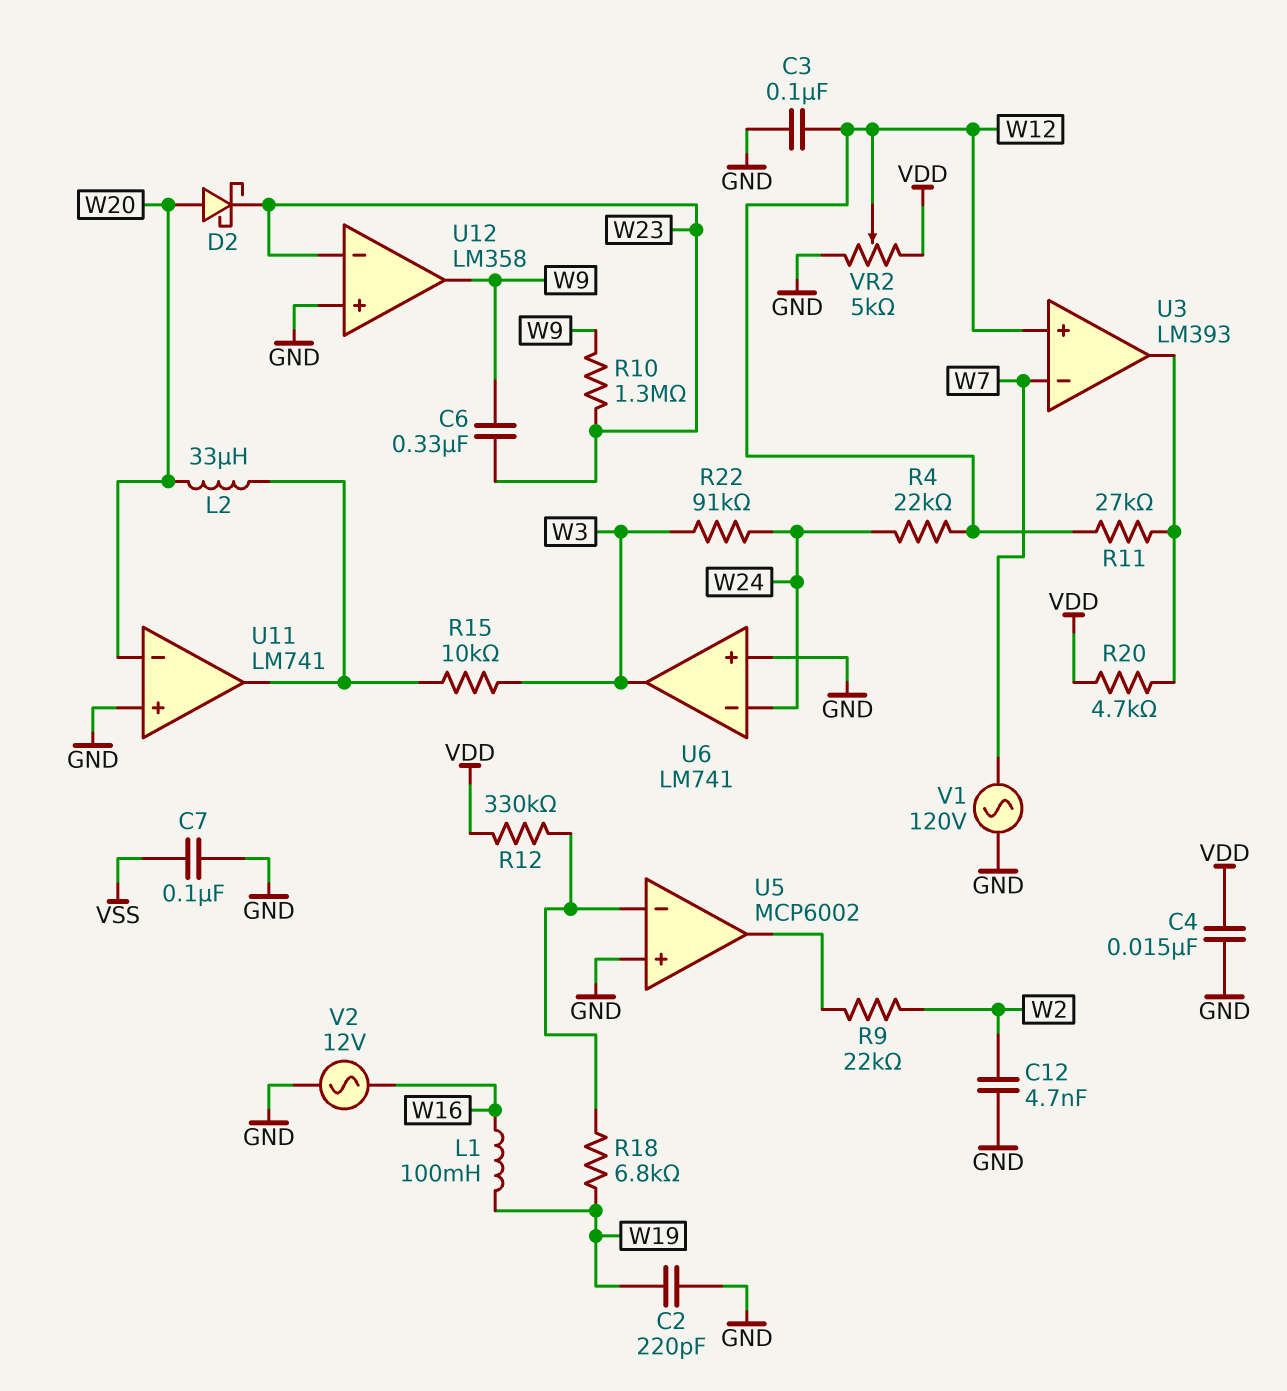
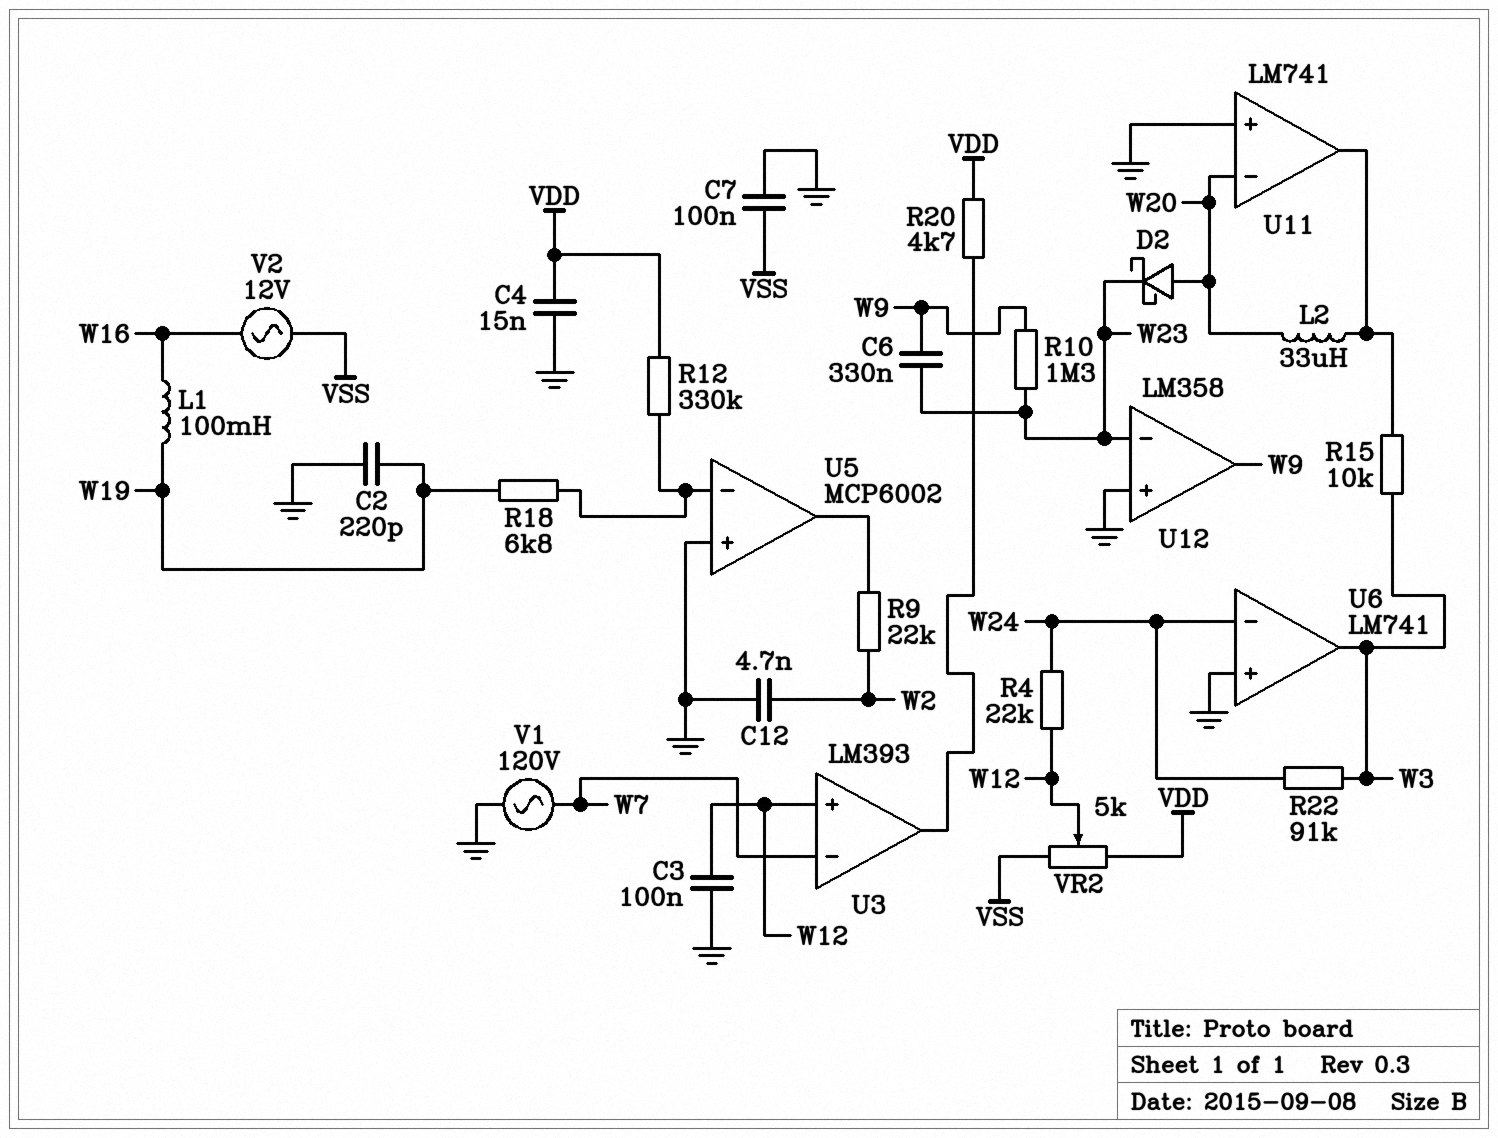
R11: 27k (U3/out, W12) -> none
V2: AC 12V (GND, W16) -> AC 12V (VSS, W16)
VR2: 5k (GND, VDD, wiper W12) -> 5k (VDD, VSS, wiper W12)

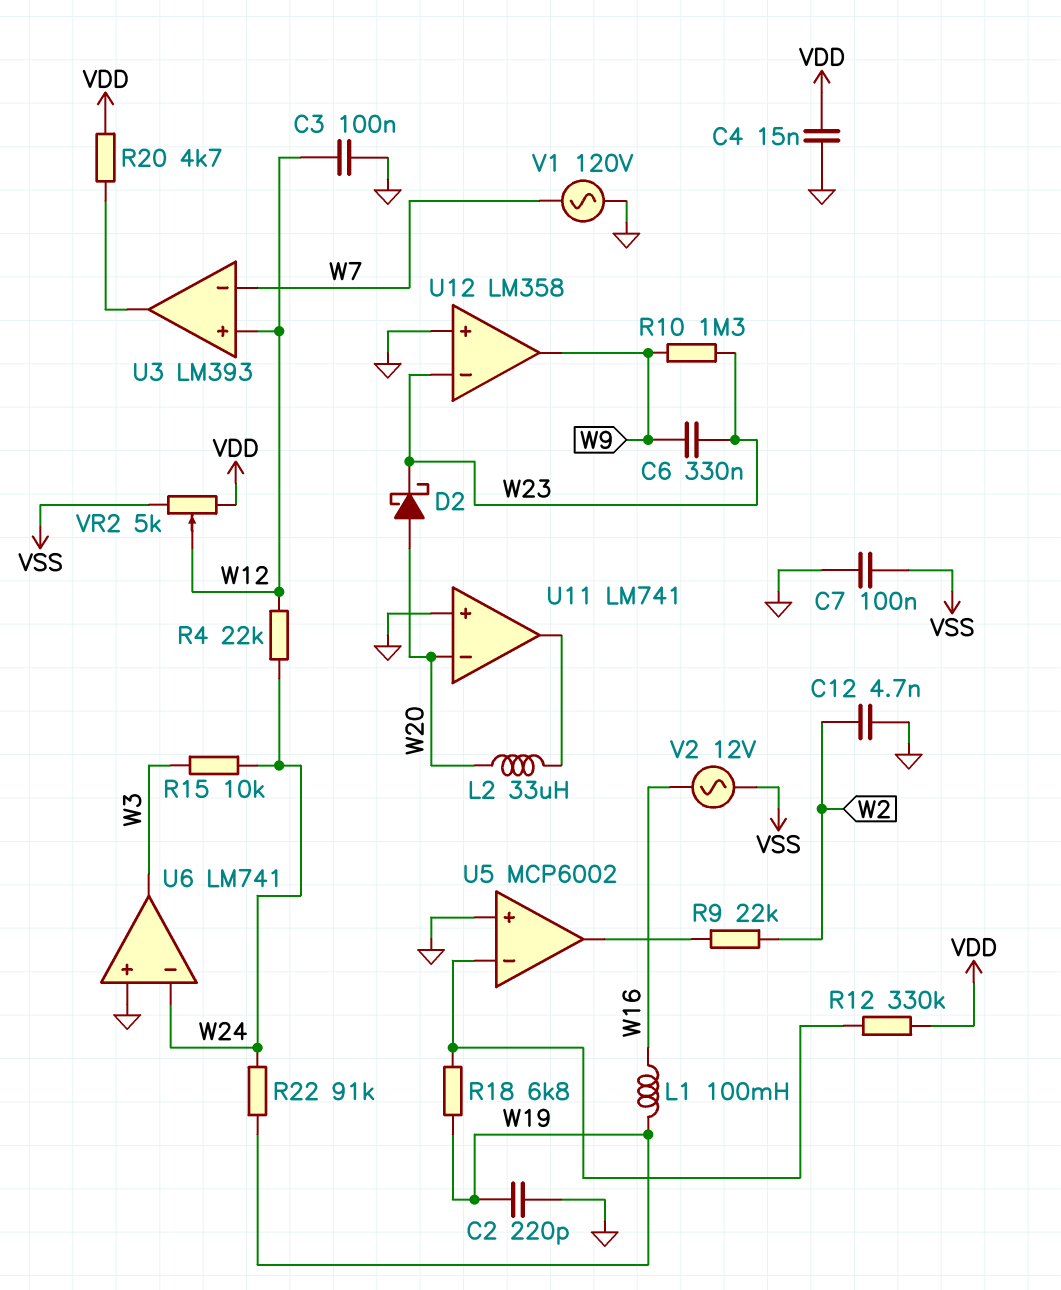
R15: 10k (U11/out, W3) -> 10k (W3, W24)
R22: 91k (W3, W24) -> 91k (W19, W24)

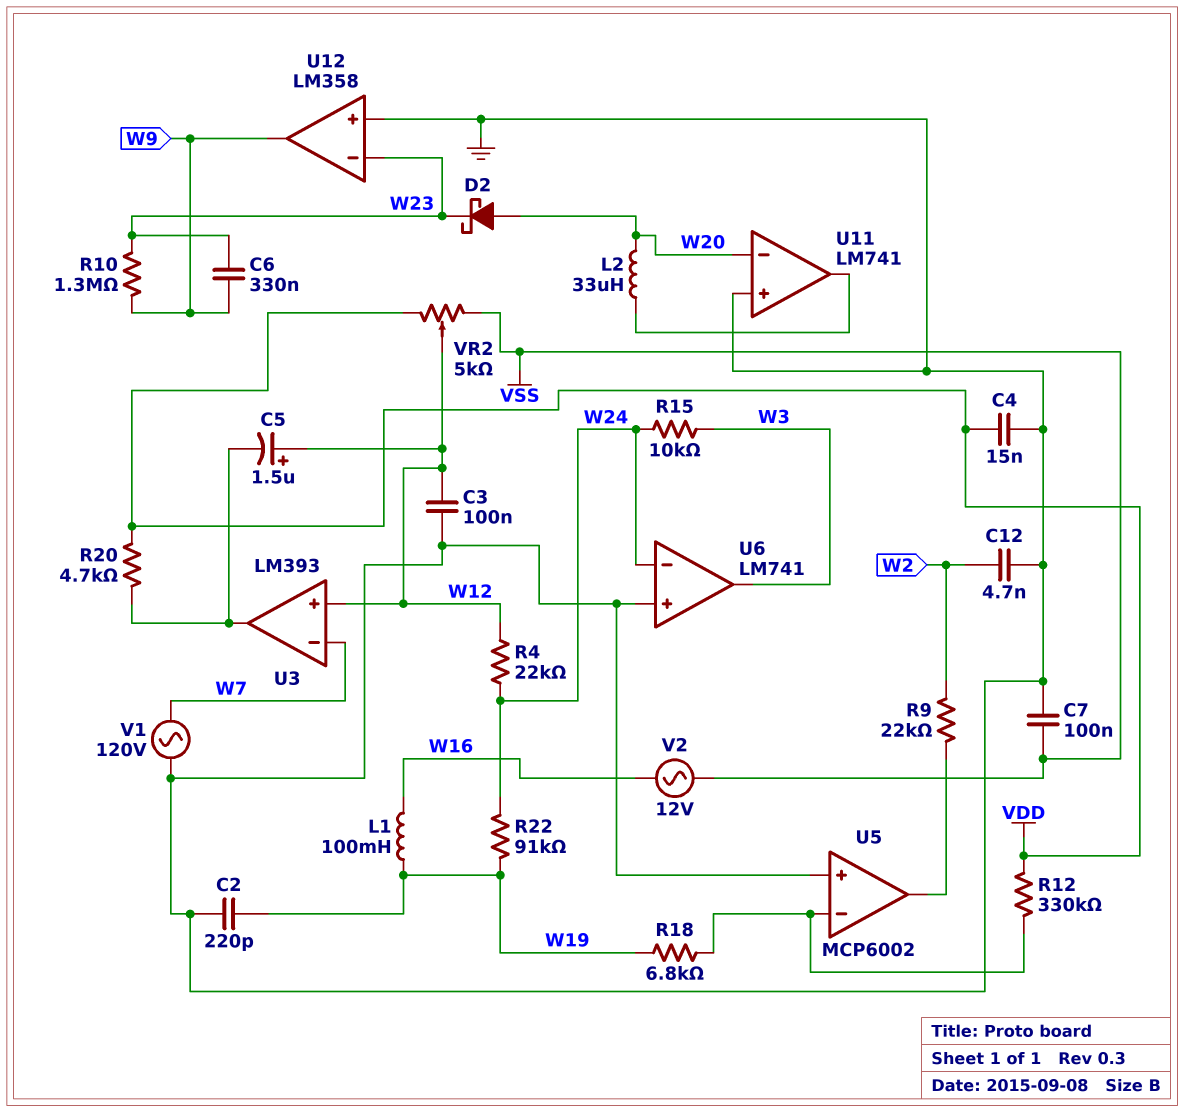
C5: none -> 1.5uF (plus W12, minus U3/out)

